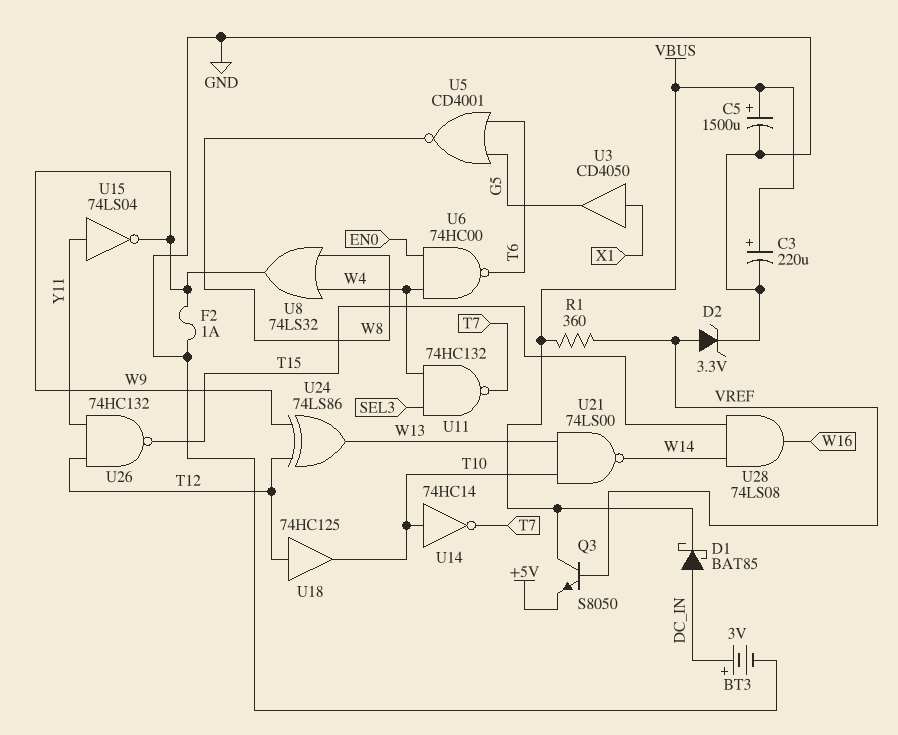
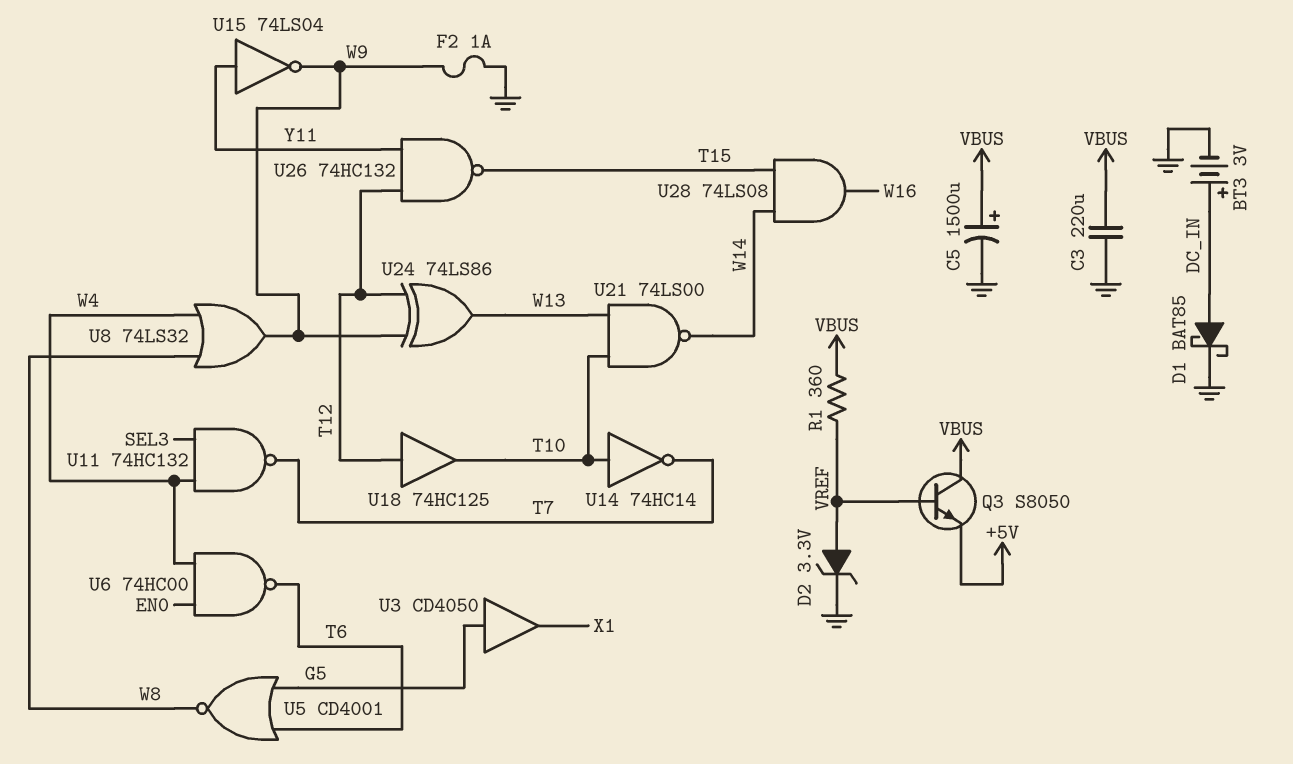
C3: 220uF (plus VBUS, minus GND) -> 220uF (GND, VBUS)
D1: schottky BAT85 (A DC_IN, K VBUS) -> schottky BAT85 (A DC_IN, K GND)
U3: buffer CD4050 (in X1, out G5) -> buffer CD4050 (in G5, out X1)

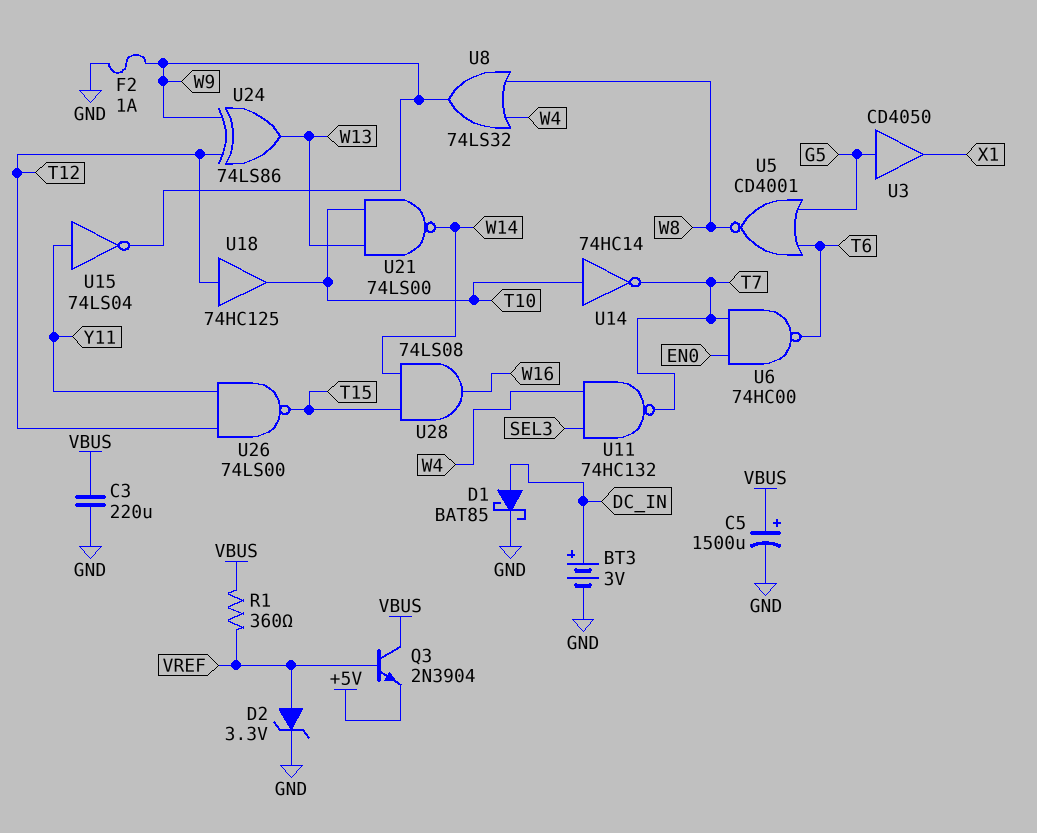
Q3: NPN S8050 (B VREF, C VBUS, E +5V) -> NPN 2N3904 (B VREF, C VBUS, E +5V)
U6: NAND 74HC00 (in EN0, in W4, out T6) -> NAND 74HC00 (in EN0, in T7, out T6)
U26: NAND 74HC132 (in T12, in Y11, out T15) -> NAND 74LS00 (in T12, in Y11, out T15)

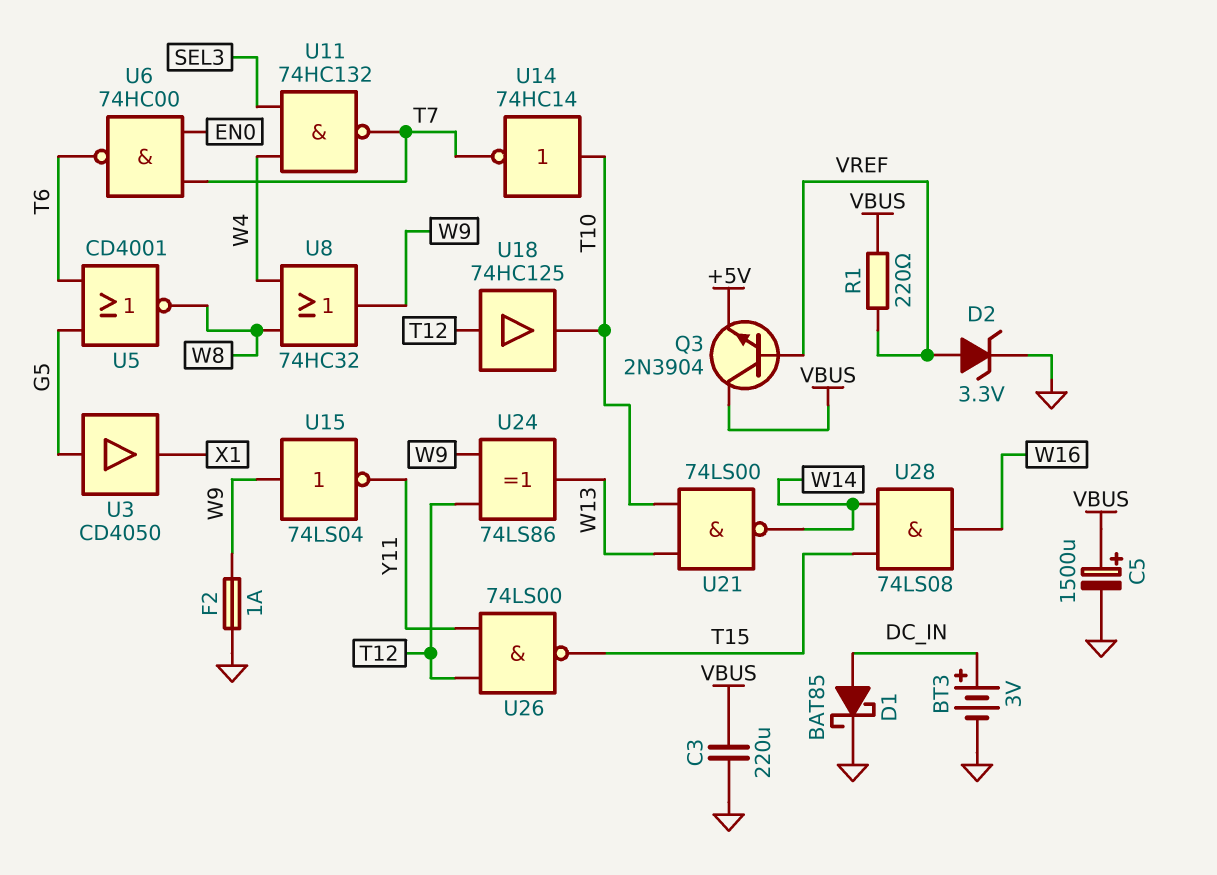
R1: 360 (VBUS, VREF) -> 220 (VBUS, VREF)
U8: OR 74LS32 (in W4, in W8, out W9) -> OR 74HC32 (in W4, in W8, out W9)
U15: NOT 74LS04 (in Y11, out W9) -> NOT 74LS04 (in W9, out Y11)

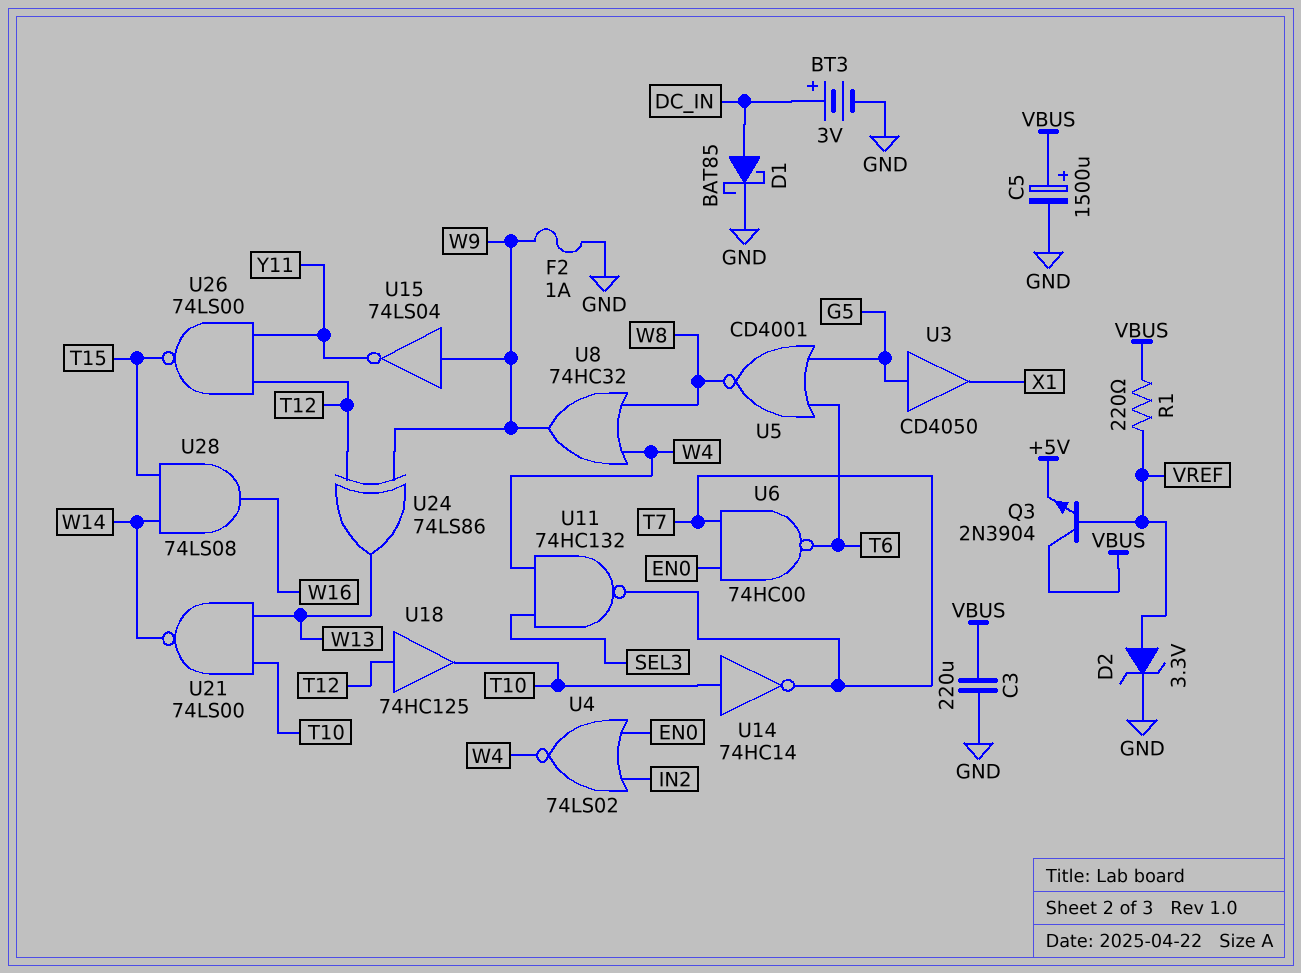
U4: none -> NOR 74LS02 (in EN0, in IN2, out W4)

